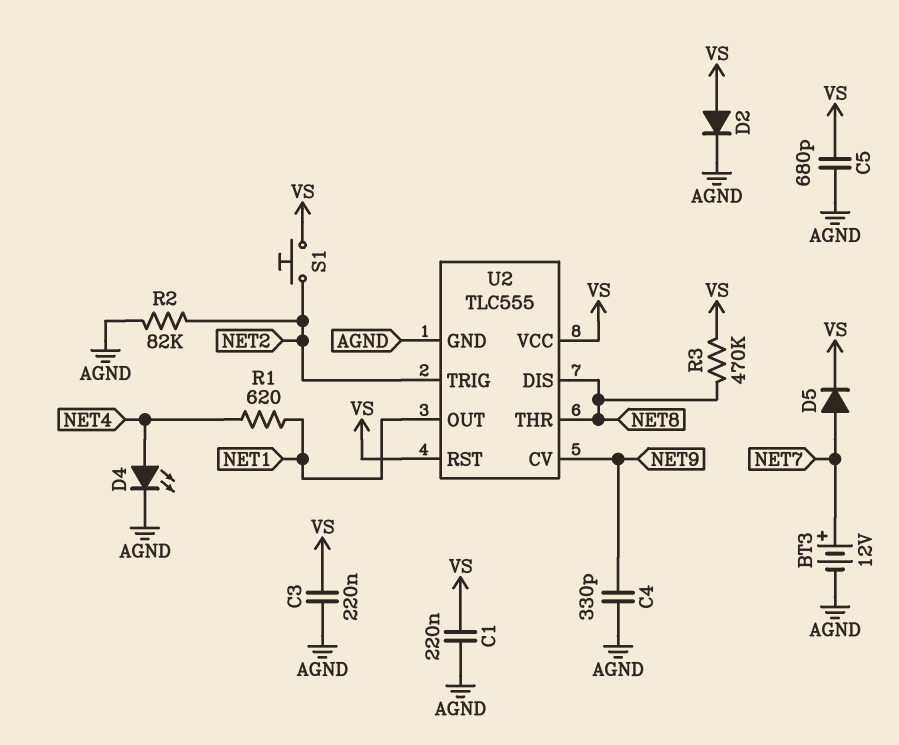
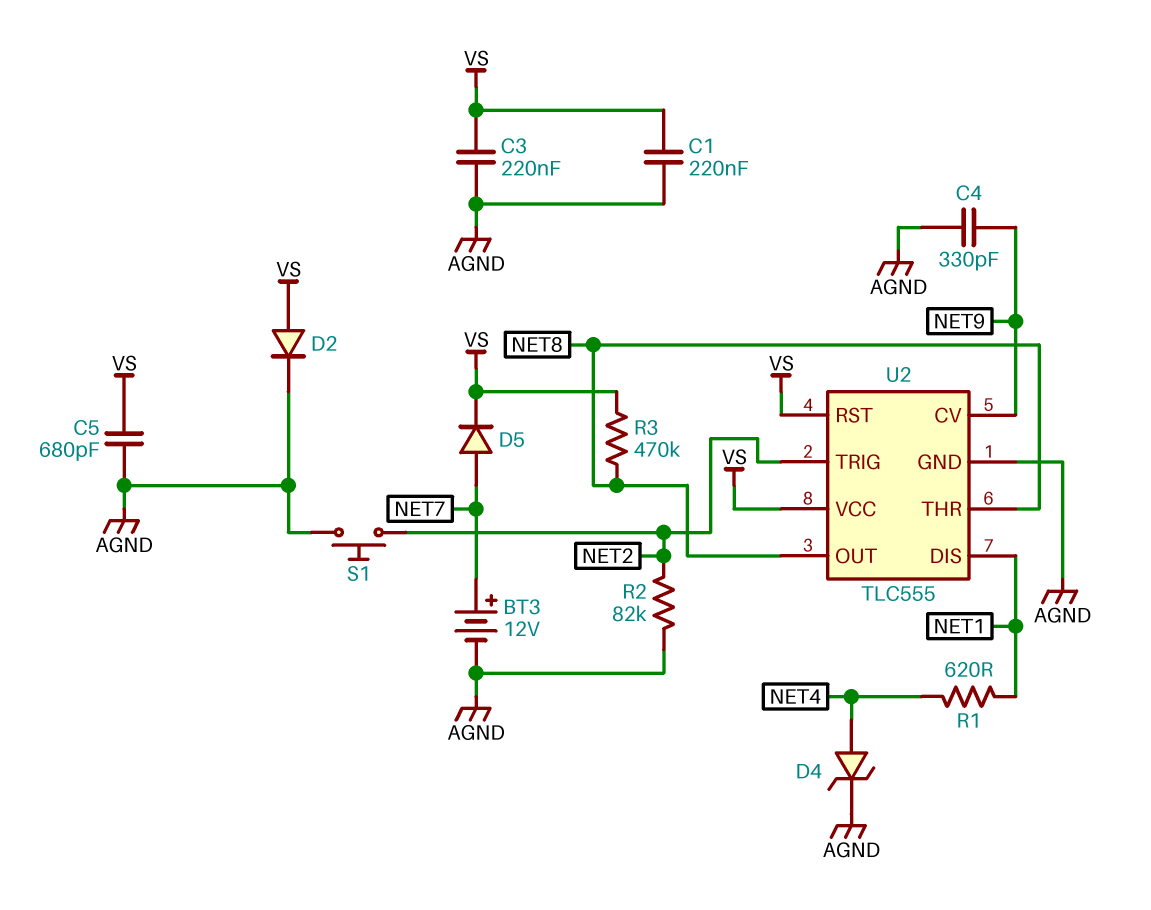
D4: LED (A NET4, K AGND) -> zener (A NET4, K AGND)
S1: button (NET2, VS) -> button (AGND, NET2)
U2 pin DIS: NET8 -> NET1
U2 pin OUT: NET1 -> NET8

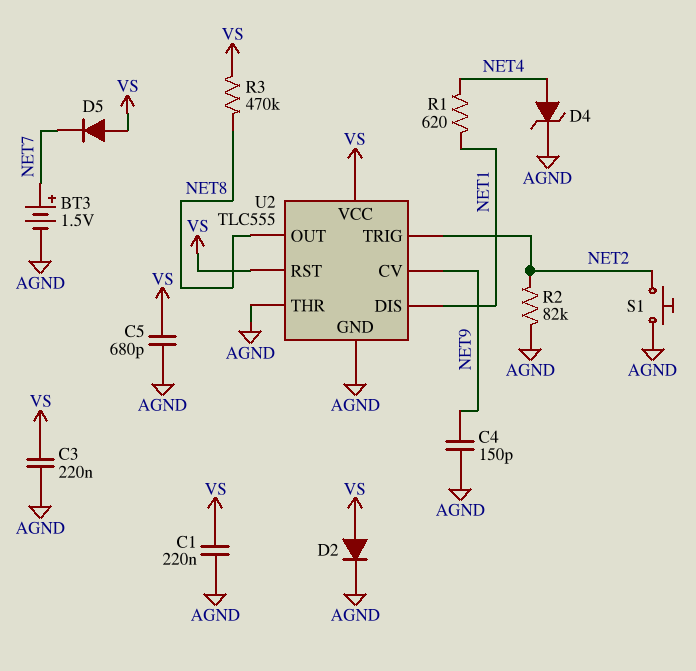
BT3: 12V (plus NET7, minus AGND) -> 1.5V (plus NET7, minus AGND)
C4: 330pF (AGND, NET9) -> 150pF (AGND, NET9)
D5: diode (A NET7, K VS) -> diode (A VS, K NET7)
U2 pin THR: NET8 -> AGND

